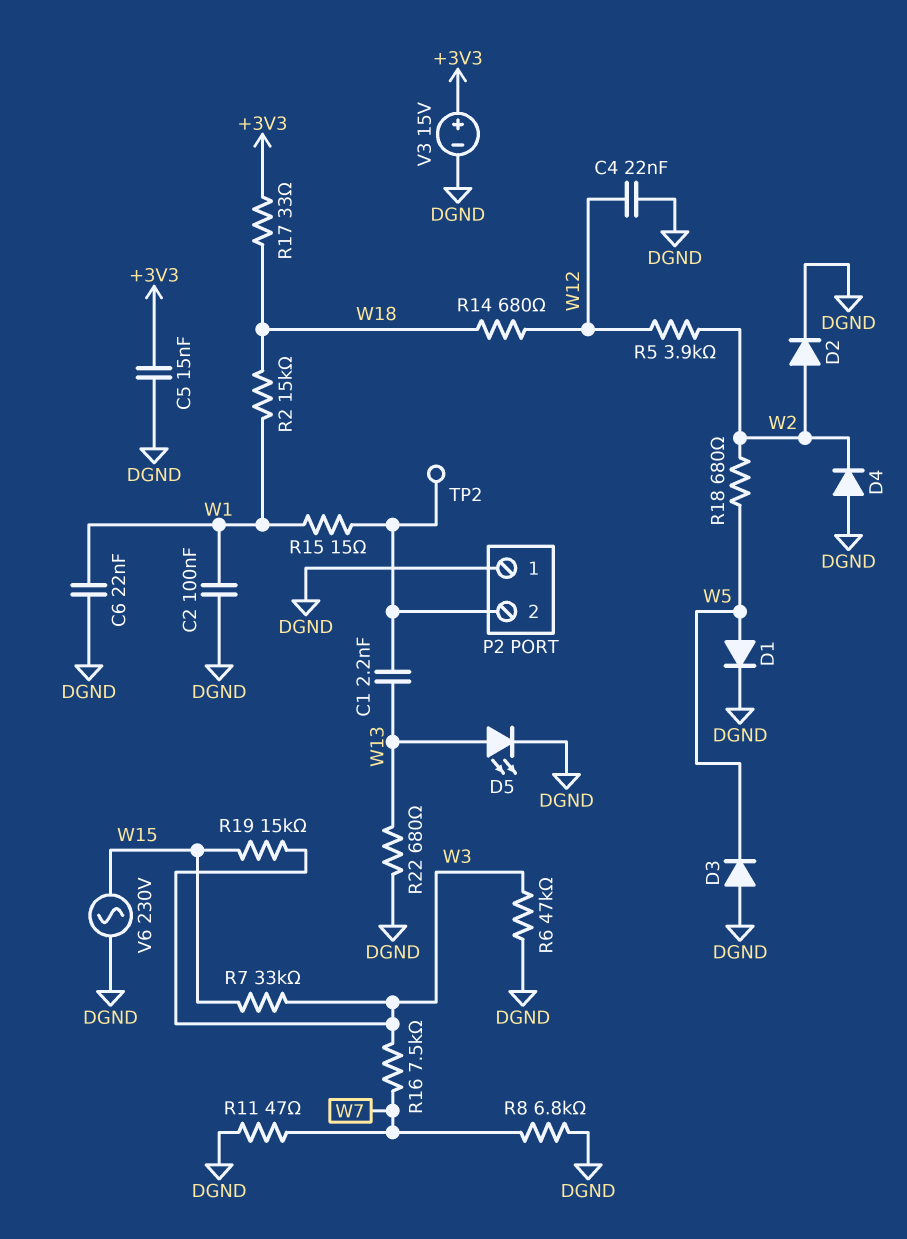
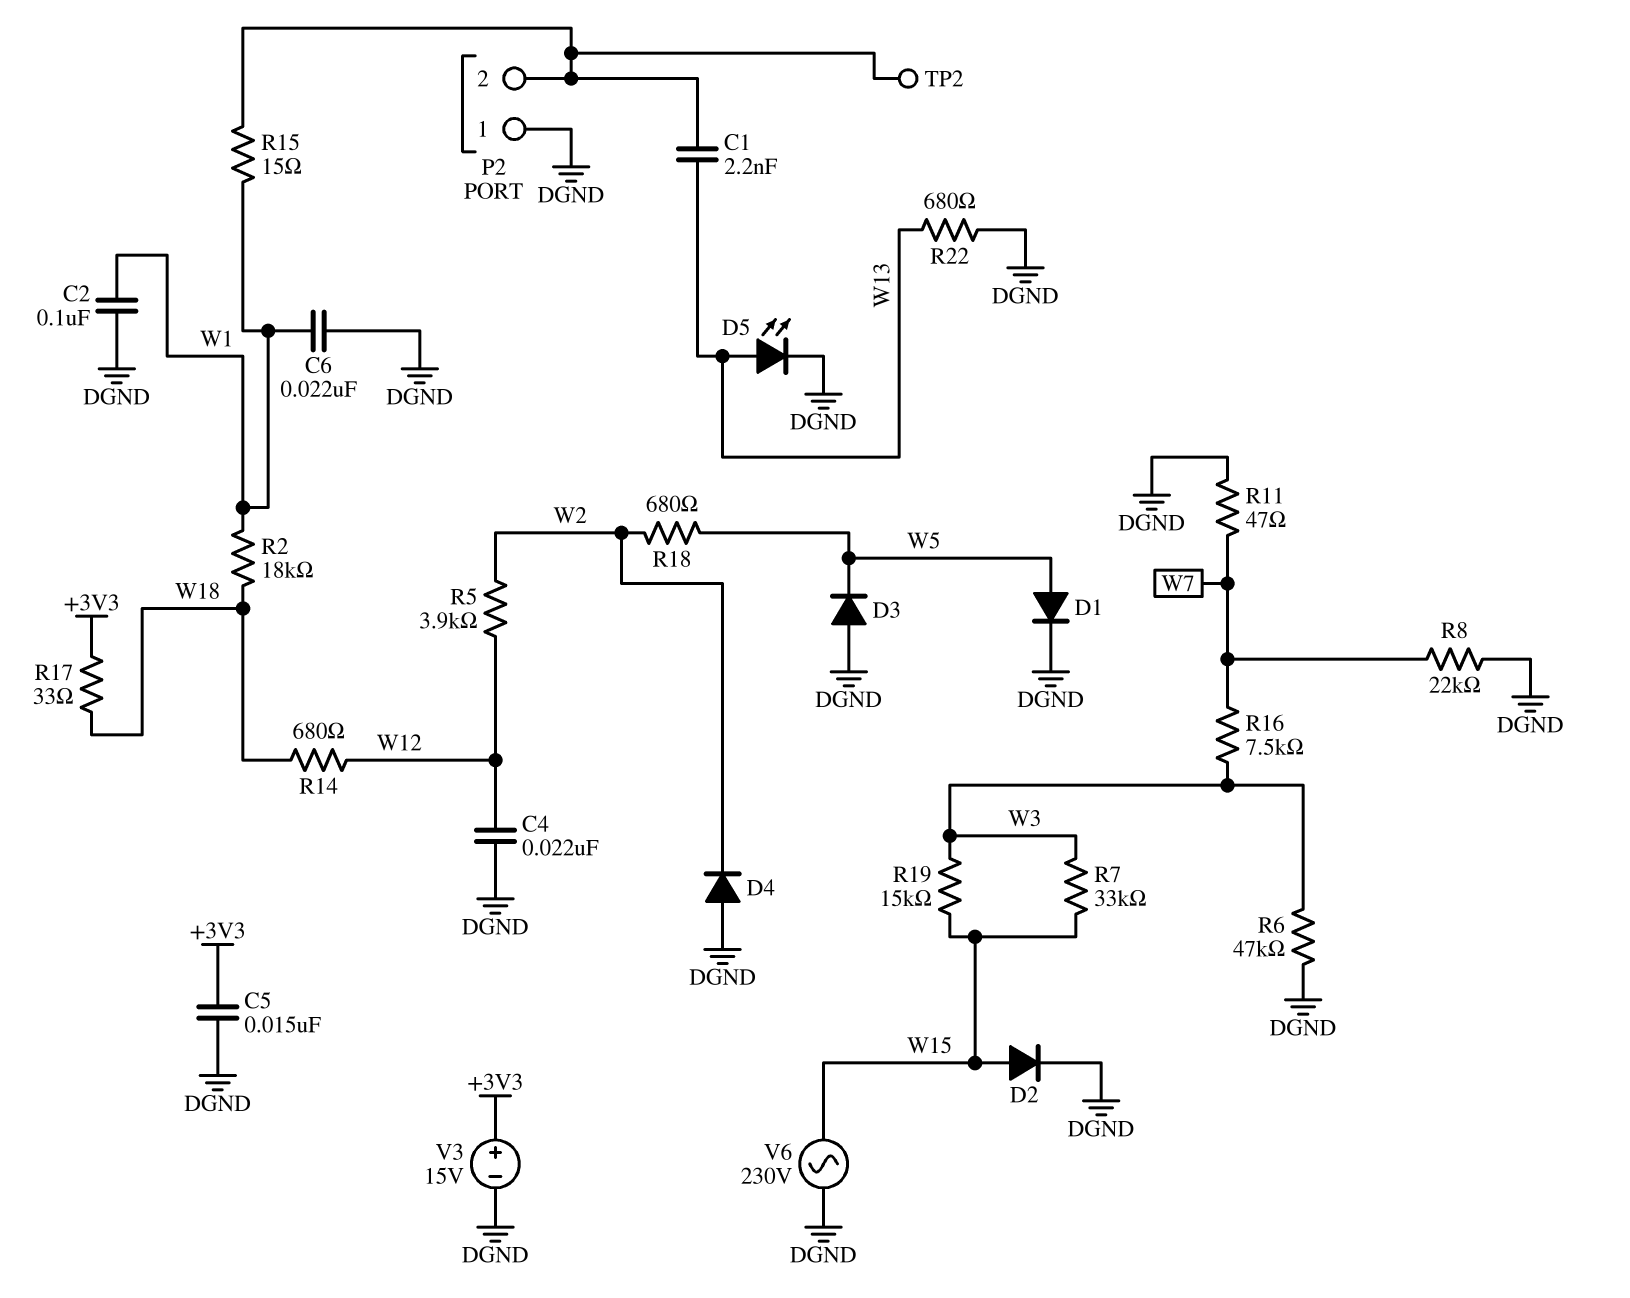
D2: diode (A W2, K DGND) -> diode (A W15, K DGND)
R2: 15k (W1, W18) -> 18k (W1, W18)
R8: 6.8k (DGND, W7) -> 22k (DGND, W7)

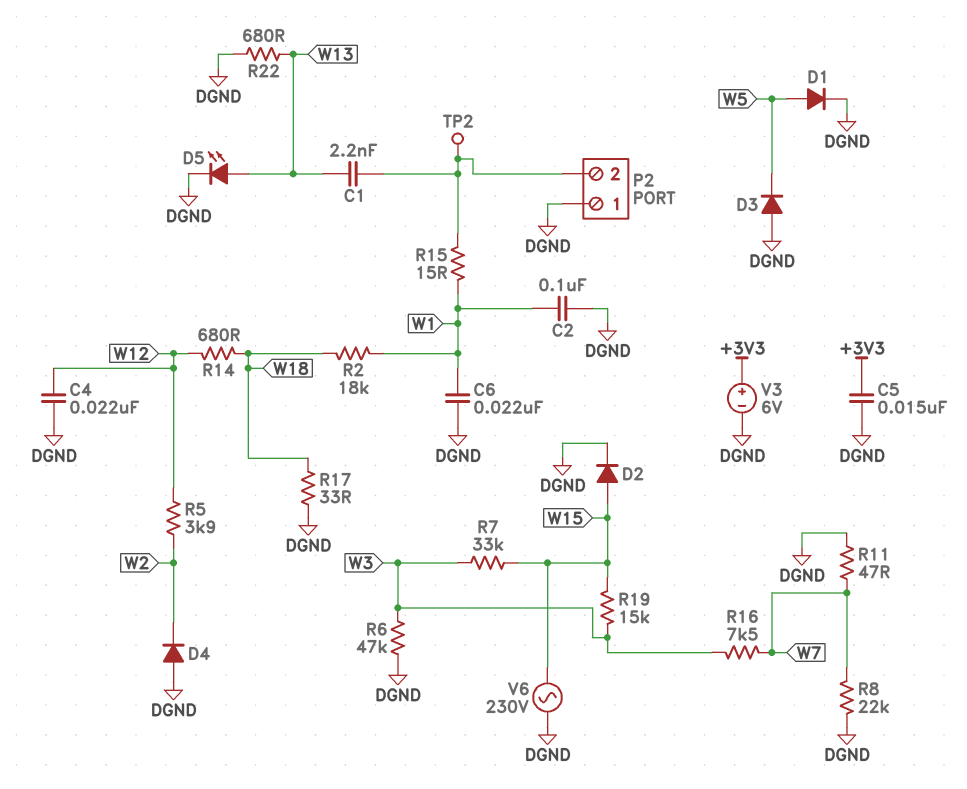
R17: 33 (+3V3, W18) -> 33 (DGND, W18)
R18: 680 (W2, W5) -> none
V3: 15V (plus +3V3, minus DGND) -> 6V (plus +3V3, minus DGND)

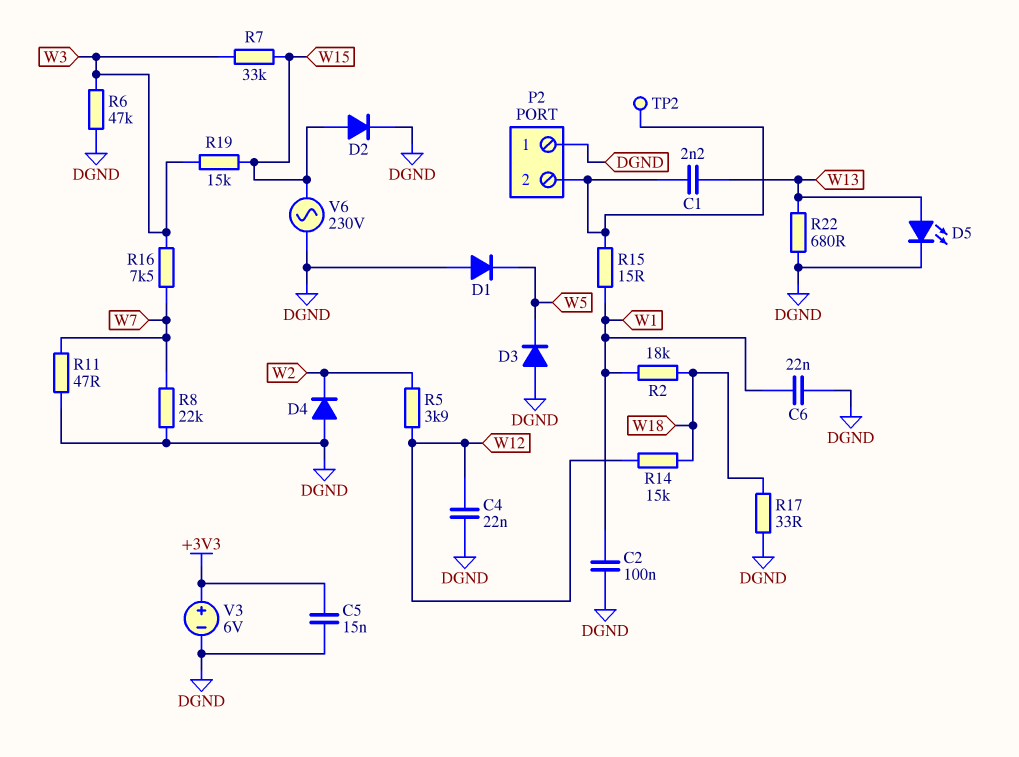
D1: diode (A W5, K DGND) -> diode (A DGND, K W5)
R14: 680 (W12, W18) -> 15k (W12, W18)

